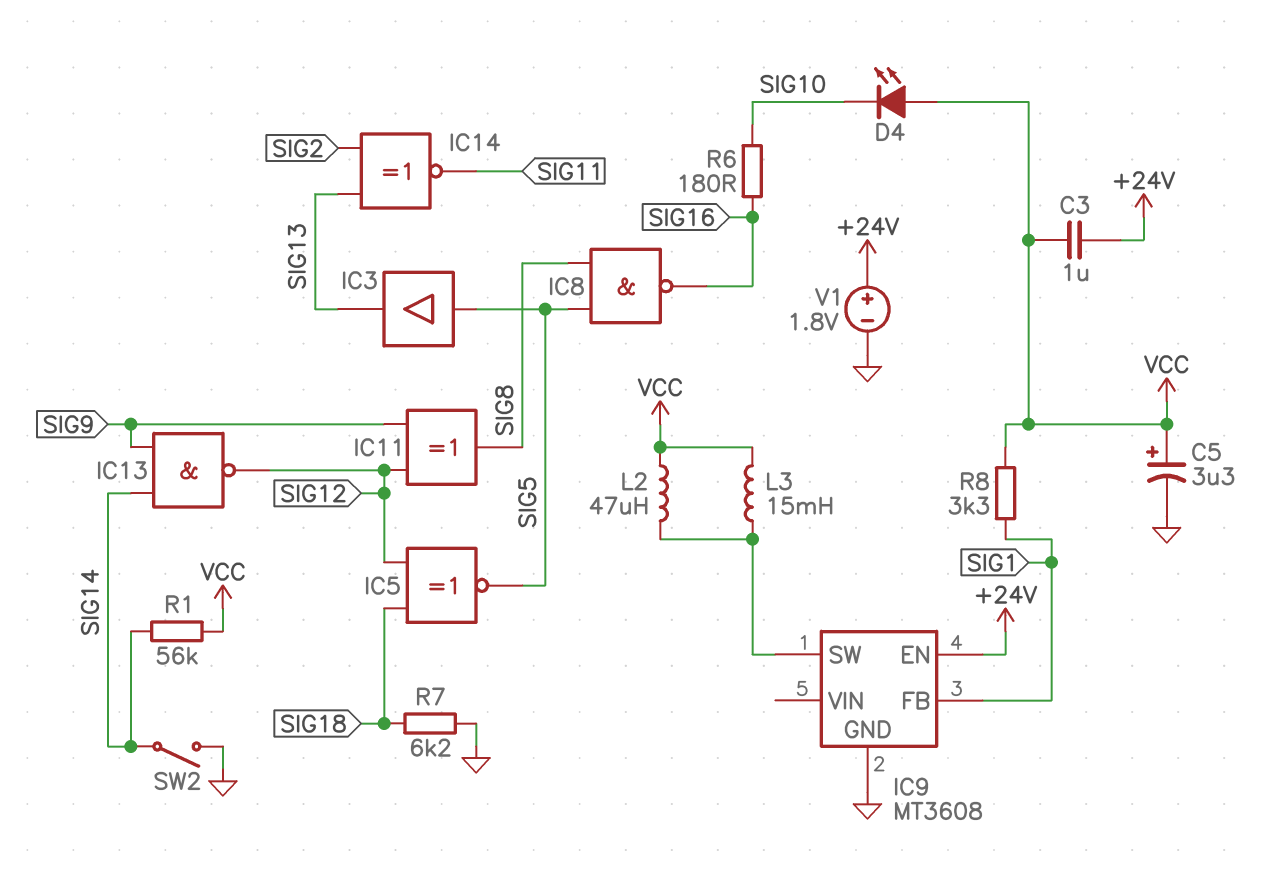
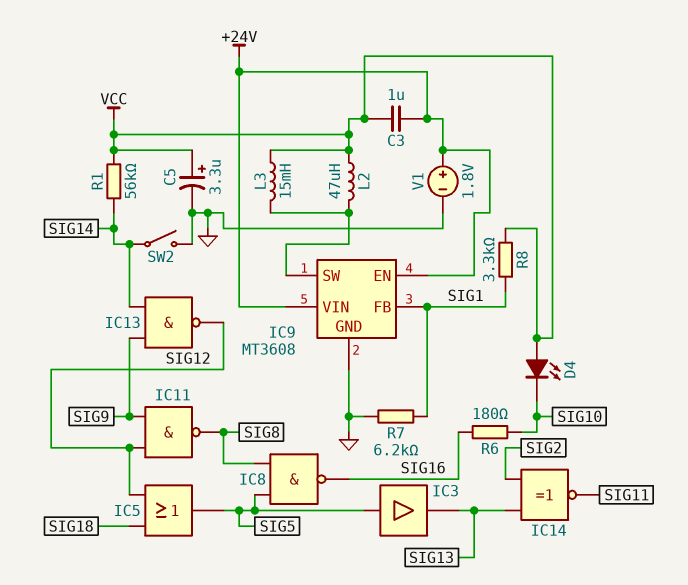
IC5: XNOR (in SIG12, in SIG18, out SIG5) -> OR (in SIG12, in SIG18, out SIG5)
IC9 pin VIN: none -> +24V
IC11: XOR (in SIG9, in SIG12, out SIG8) -> NAND (in SIG9, in SIG12, out SIG8)
R7: 6.2k (GND, SIG18) -> 6.2k (GND, SIG1)

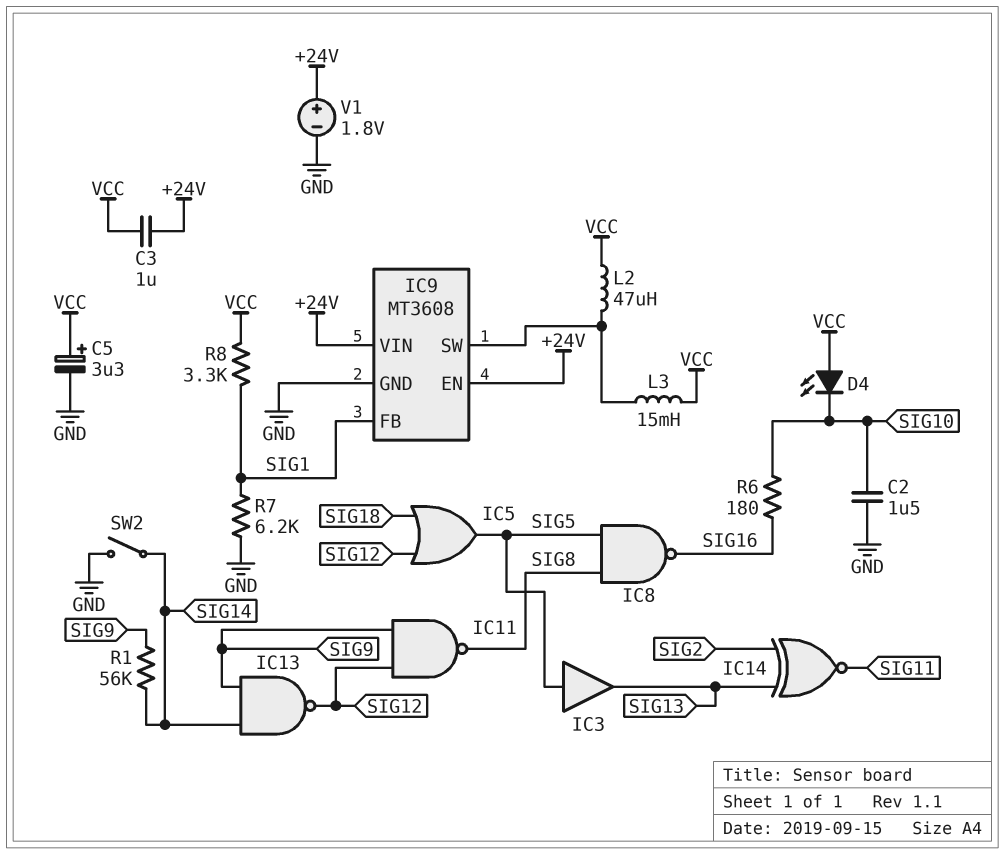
C2: none -> 1.5uF (GND, SIG10)
R1: 56k (SIG14, VCC) -> 56k (SIG9, SIG14)

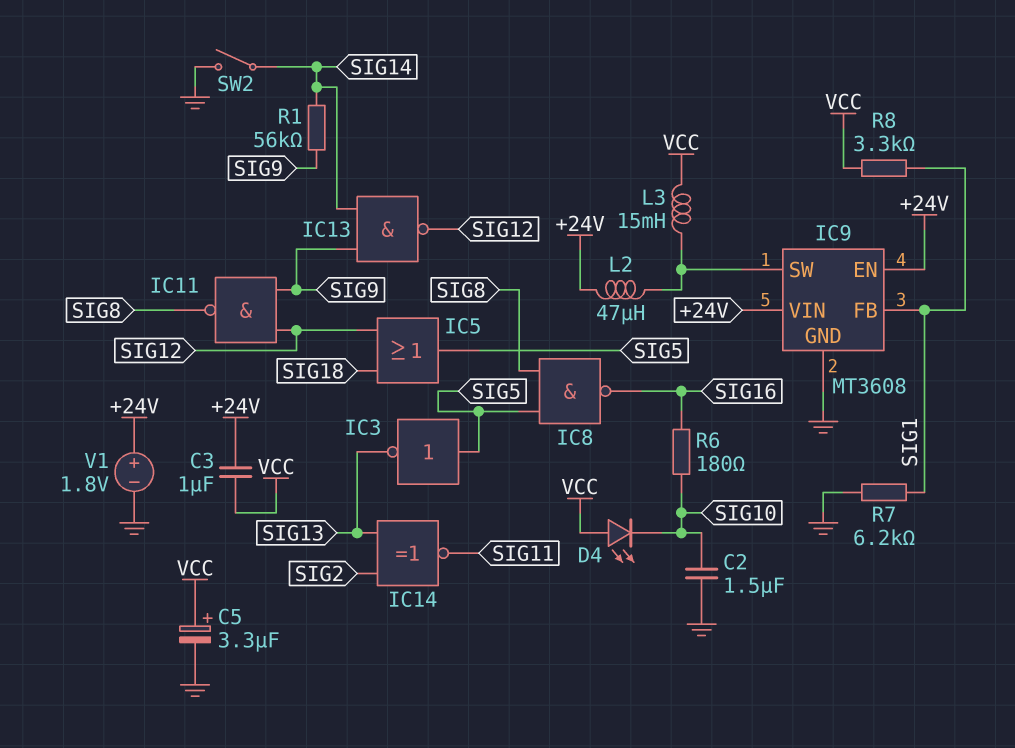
IC3: buffer (in SIG5, out SIG13) -> NOT (in SIG5, out SIG13)
L2: 47uH (IC9/SW, VCC) -> 47uH (+24V, IC9/SW)

